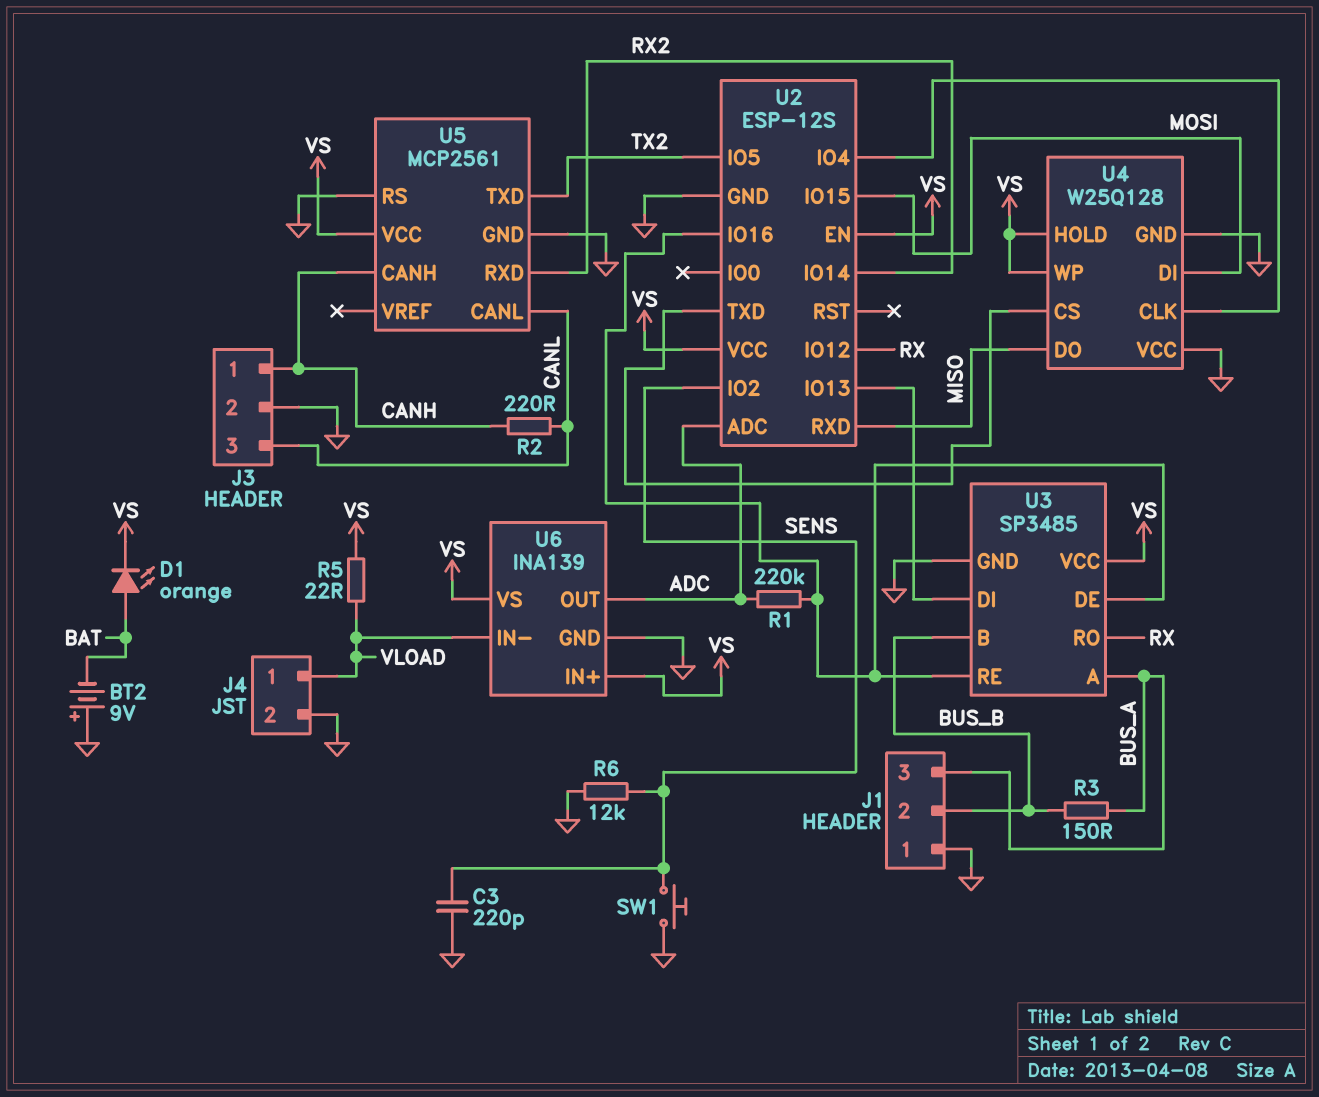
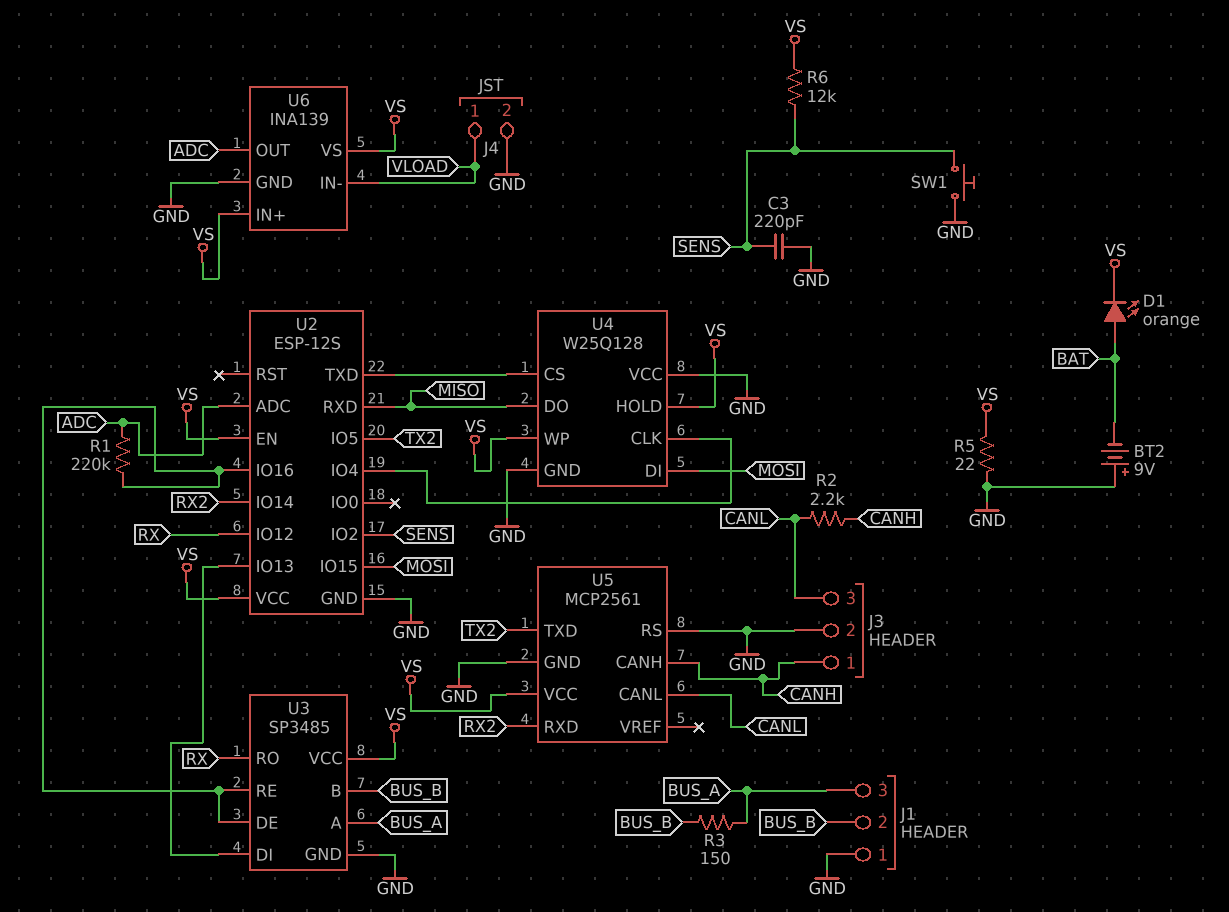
R2: 220 (CANH, CANL) -> 2.2k (CANH, CANL)
R5: 22 (VLOAD, VS) -> 22 (GND, VS)
R6: 12k (GND, SENS) -> 12k (SENS, VS)

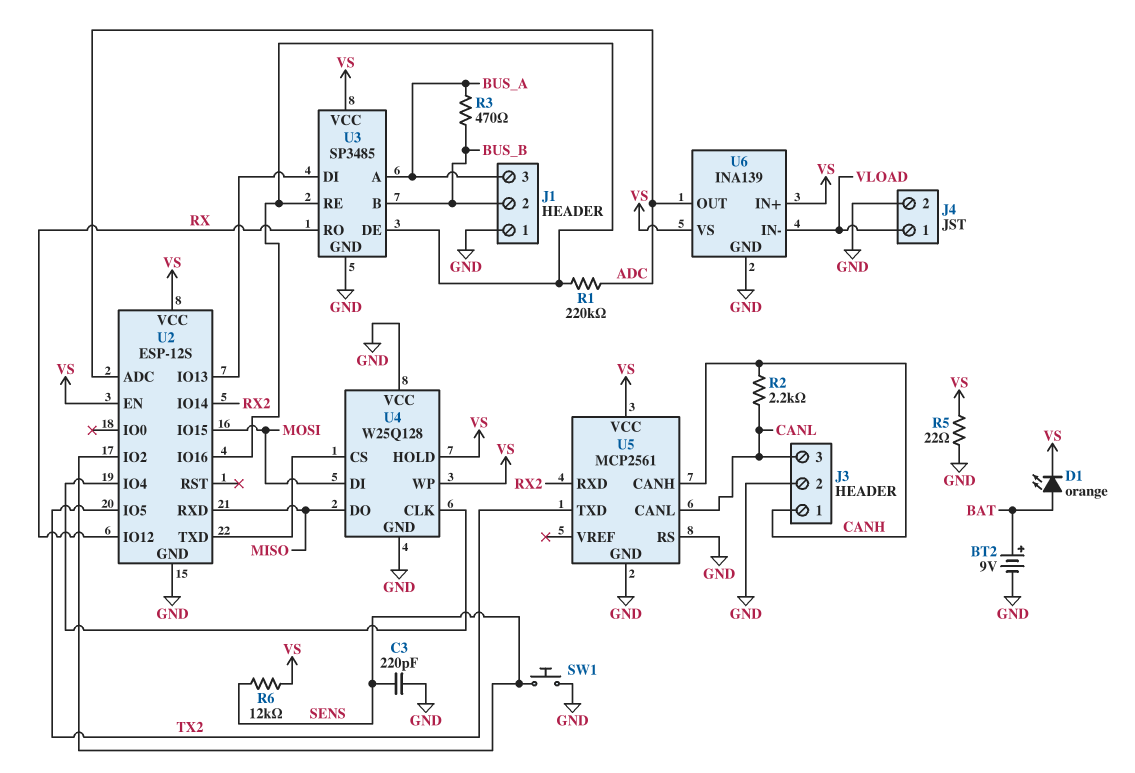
BT2: 9V (plus GND, minus BAT) -> 9V (plus BAT, minus GND)
R3: 150 (BUS_A, BUS_B) -> 470 (BUS_A, BUS_B)

